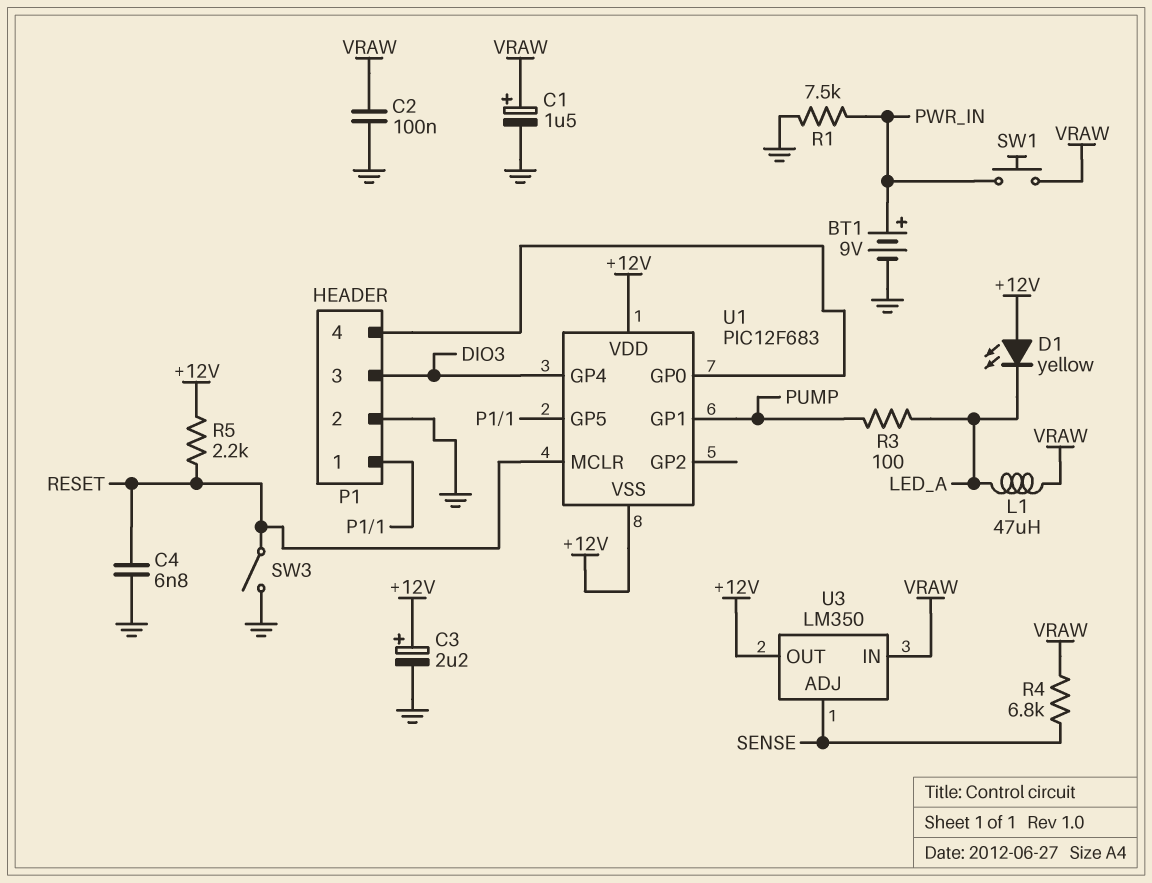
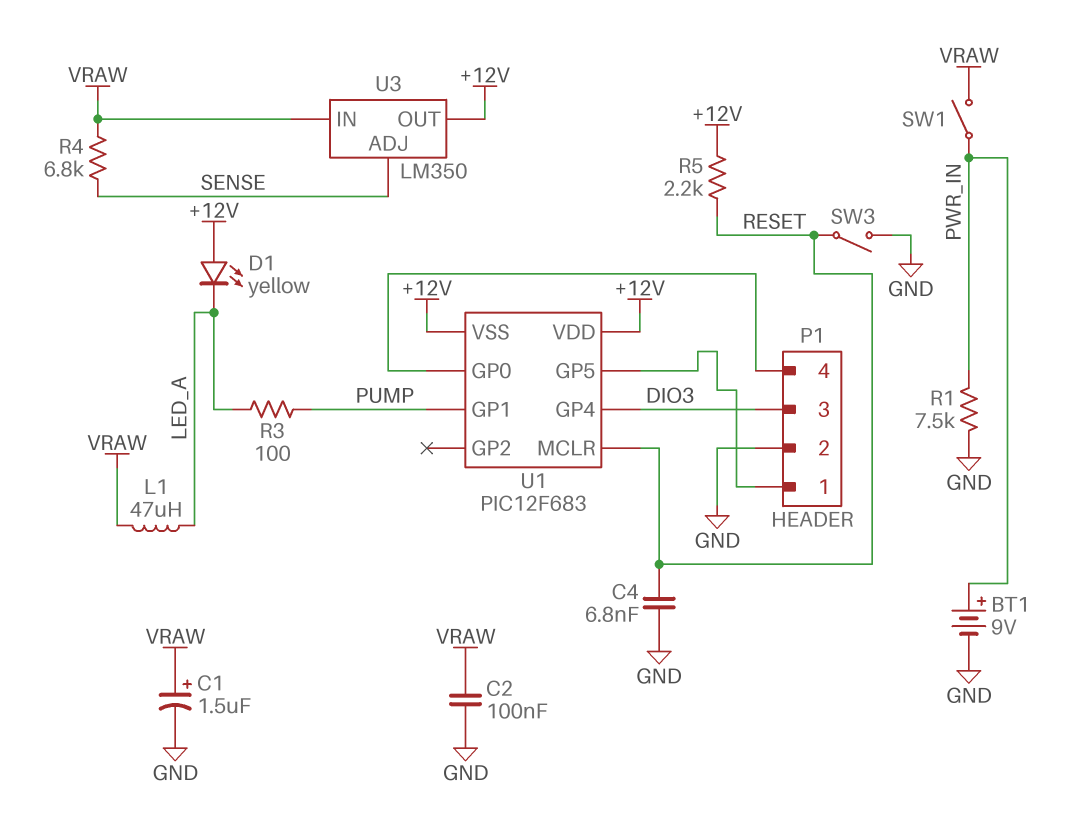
C3: 2.2uF (plus +12V, minus GND) -> none
SW1: button (PWR_IN, VRAW) -> switch (PWR_IN, VRAW)

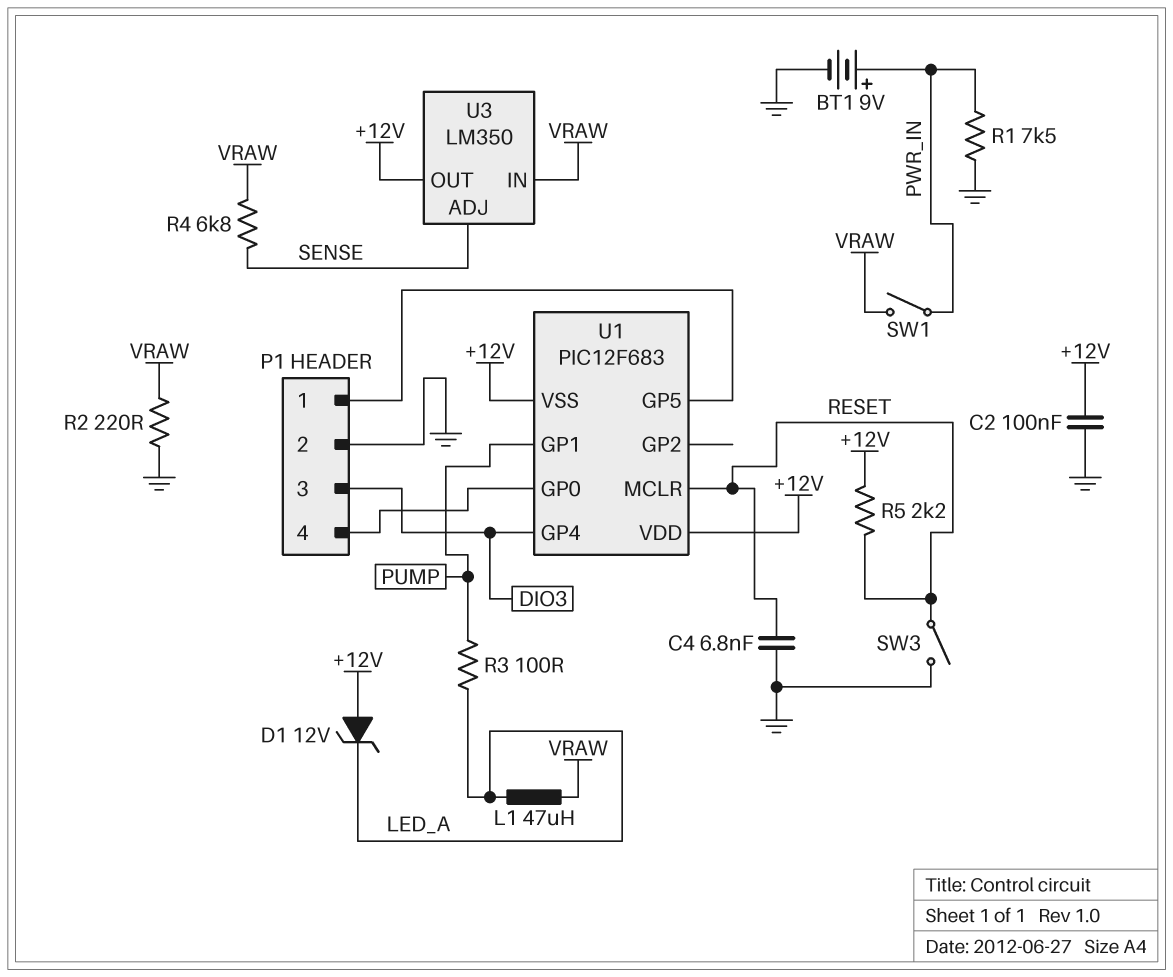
C1: 1.5uF (plus VRAW, minus GND) -> none
C2: 100nF (GND, VRAW) -> 100nF (+12V, GND)
D1: LED yellow (A +12V, K LED_A) -> zener 12V (A +12V, K LED_A)
R2: none -> 220 (GND, VRAW)

